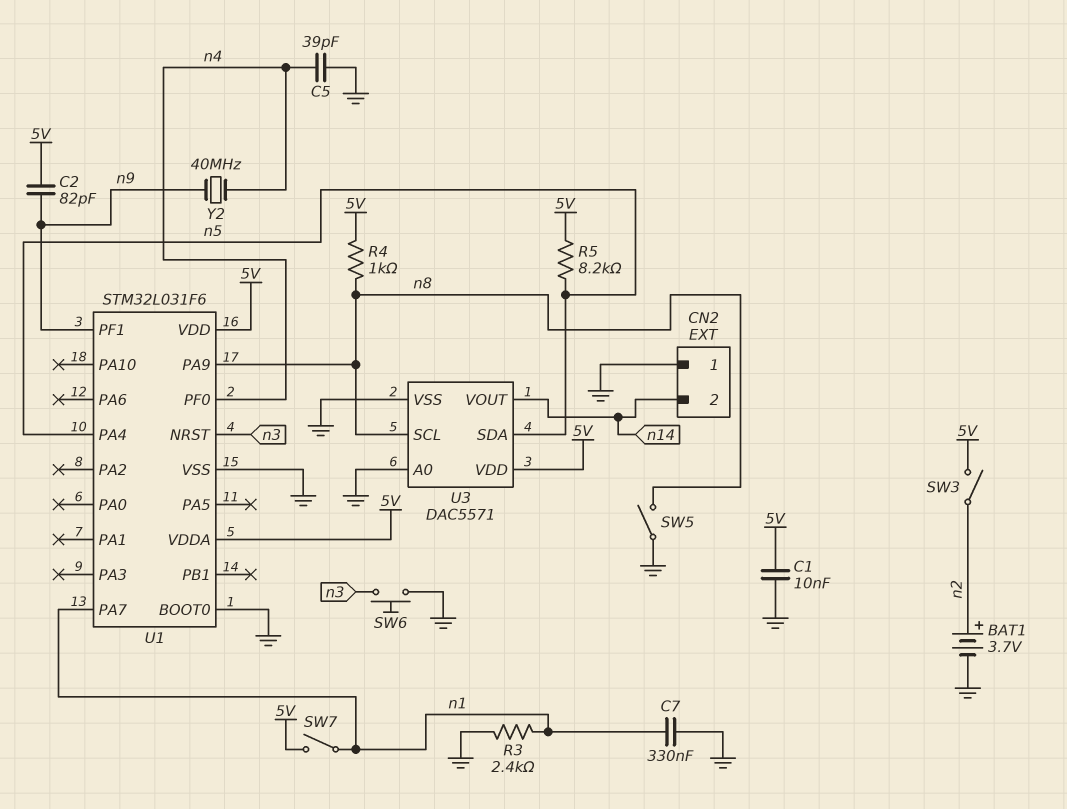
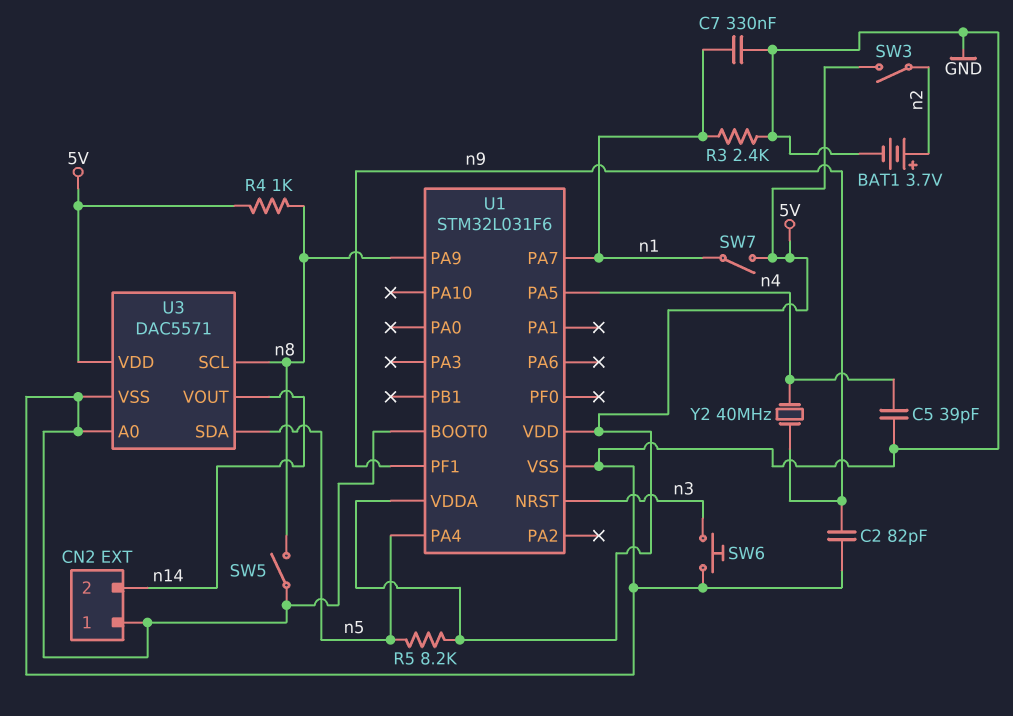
C1: 10nF (5V, GND) -> none
C2: 82pF (5V, n9) -> 82pF (GND, n9)
U1 pin PA5: none -> n4
U1 pin PF0: n4 -> none

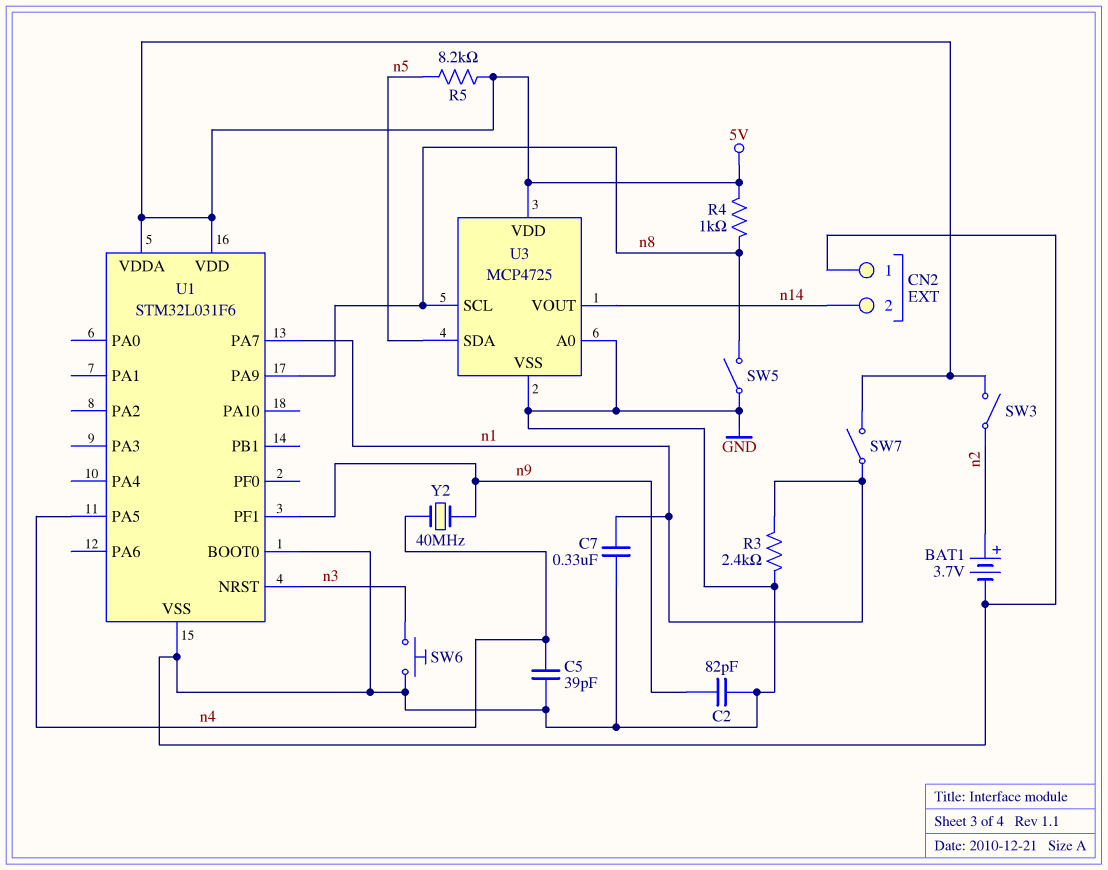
U1 pin PA4: n5 -> none
U3: DAC5571 -> MCP4725

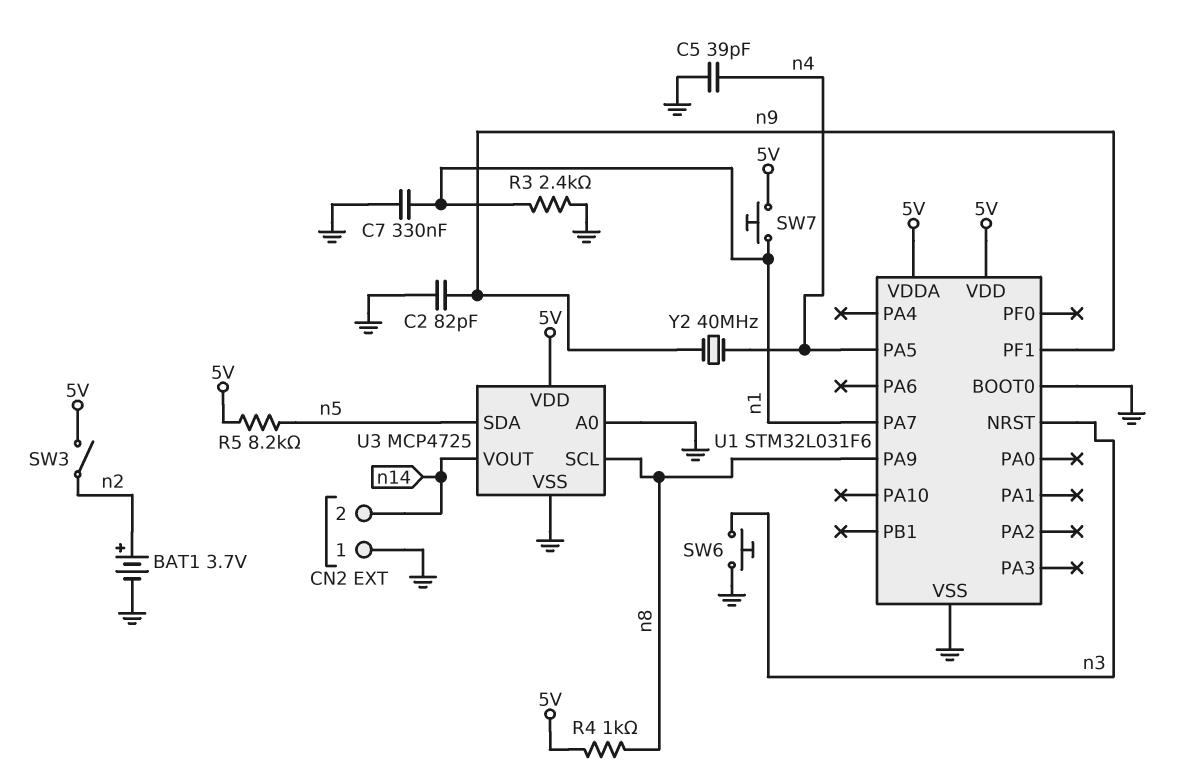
SW5: switch (GND, n8) -> none
SW7: switch (5V, n1) -> button (5V, n1)

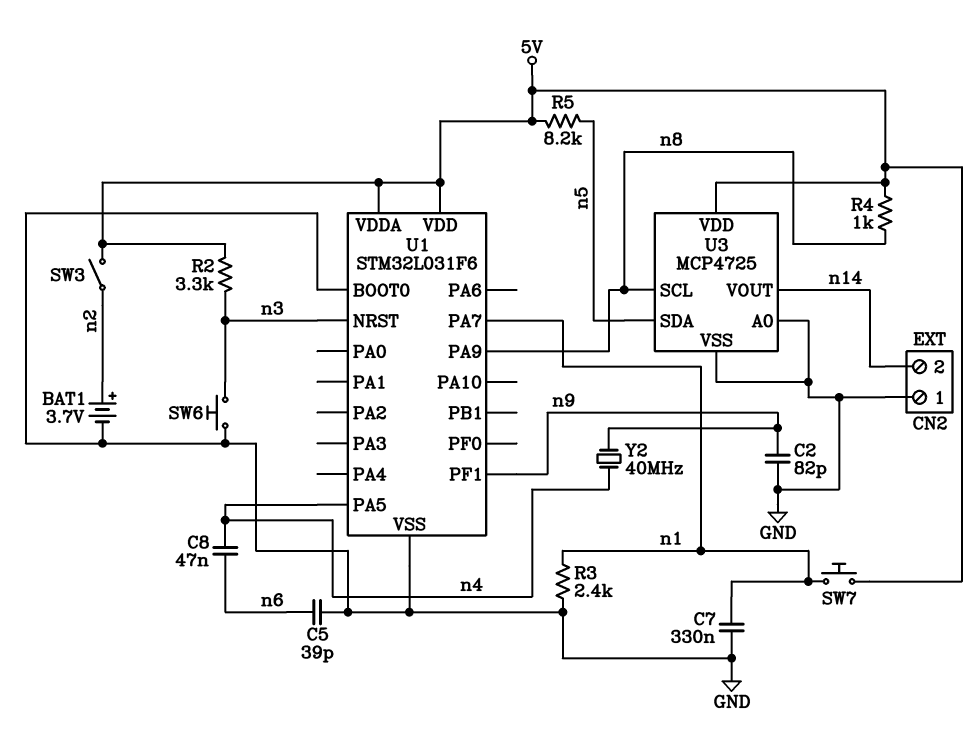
C5: 39pF (GND, n4) -> 39pF (GND, n6)
C8: none -> 47nF (n4, n6)
R2: none -> 3.3k (5V, n3)

